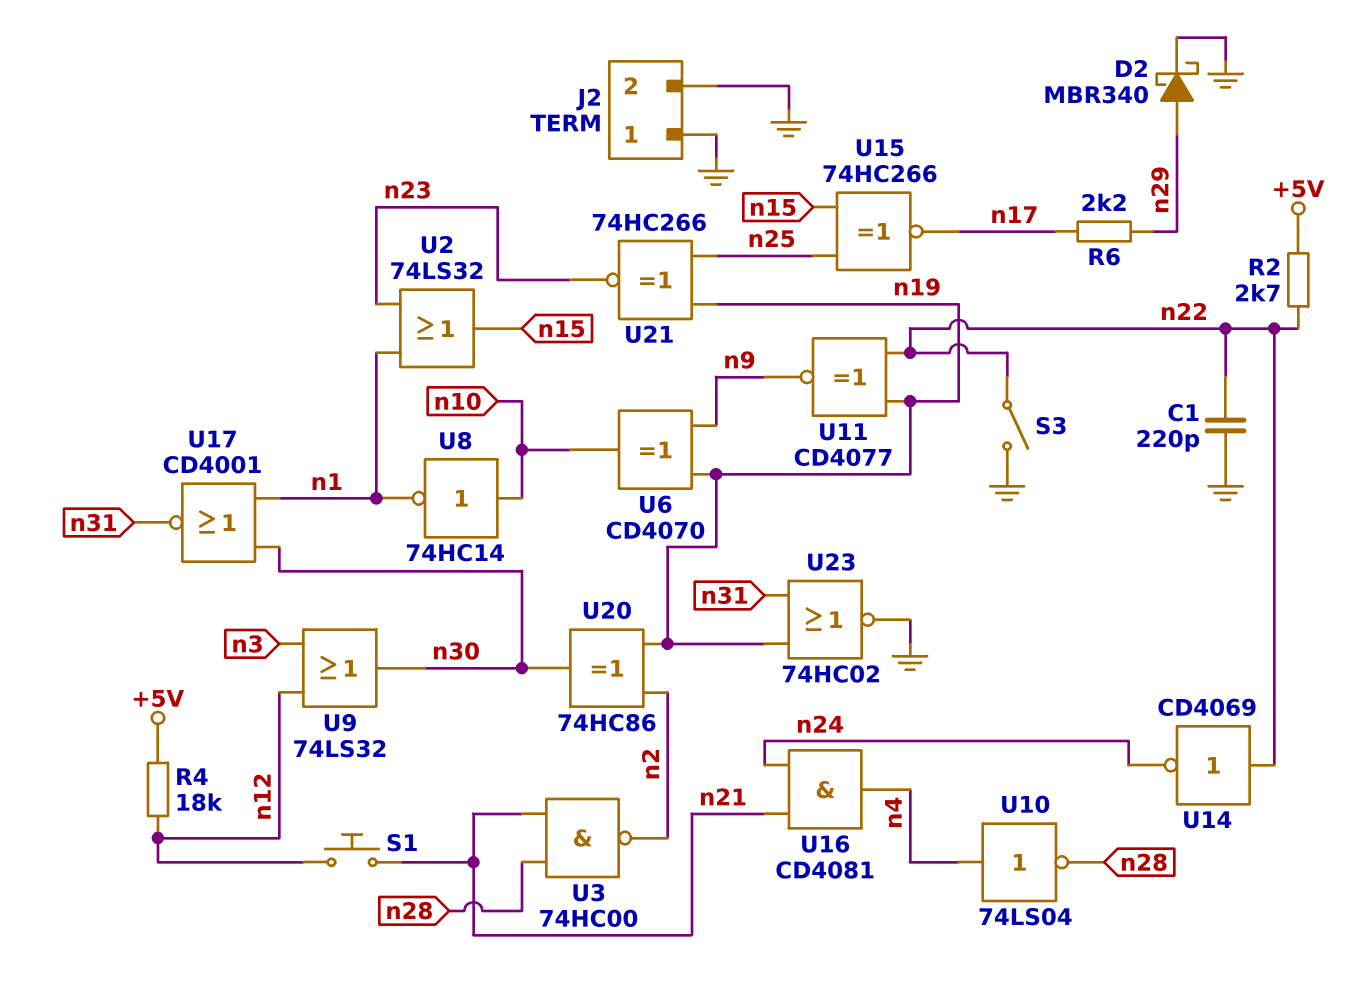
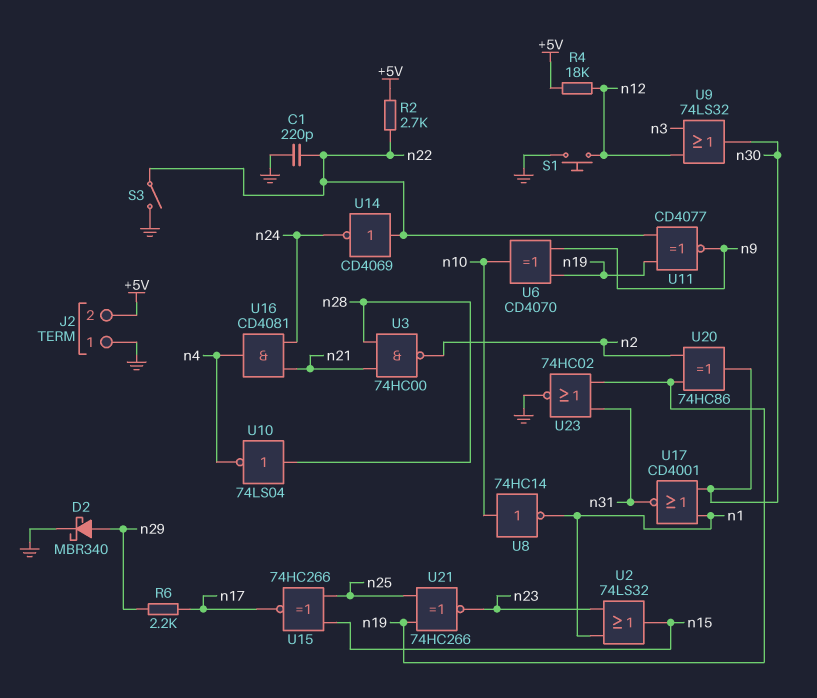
J2 pin 2: GND -> +5V
S1: button (n12, n21) -> button (GND, n12)
U10: NOT 74LS04 (in n4, out n28) -> NOT 74LS04 (in n28, out n4)

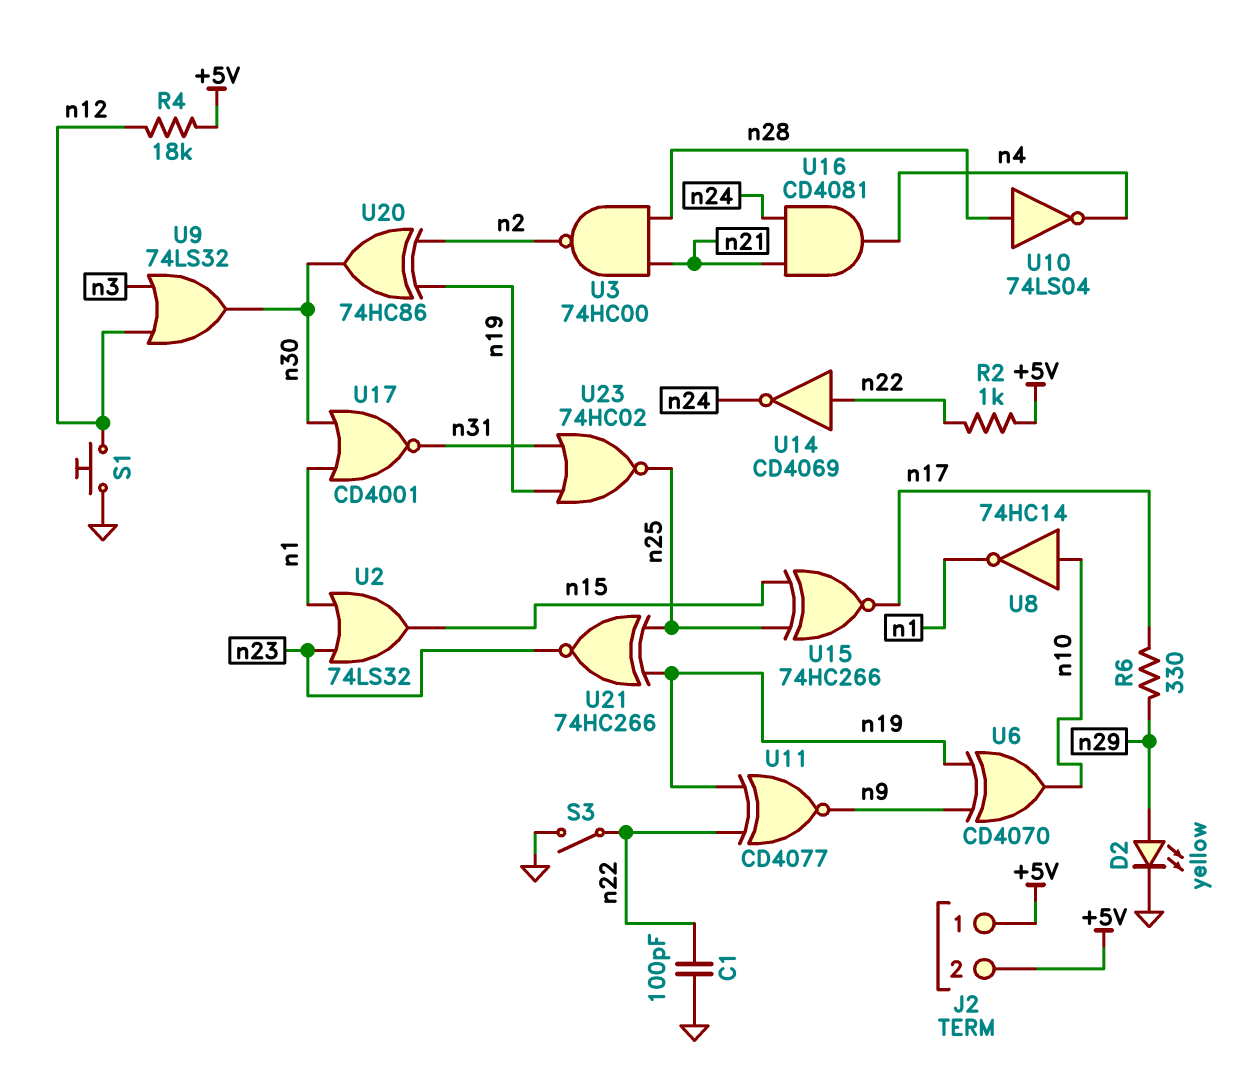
C1: 220pF (GND, n22) -> 100pF (GND, n22)
D2: schottky MBR340 (A n29, K GND) -> LED yellow (A n29, K GND)
J2 pin 1: GND -> +5V
R2: 2.7k (+5V, n22) -> 1k (+5V, n22)
R6: 2.2k (n17, n29) -> 330 (n17, n29)
U23: NOR 74HC02 (in n19, in n31, out GND) -> NOR 74HC02 (in n19, in n31, out n25)

